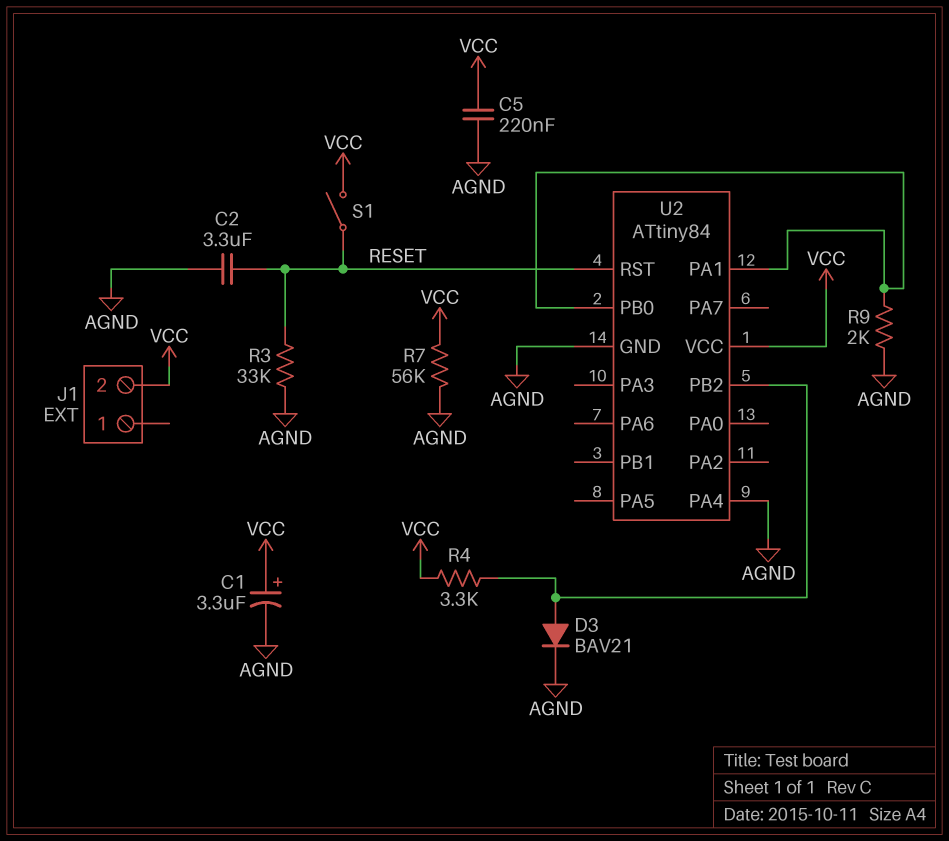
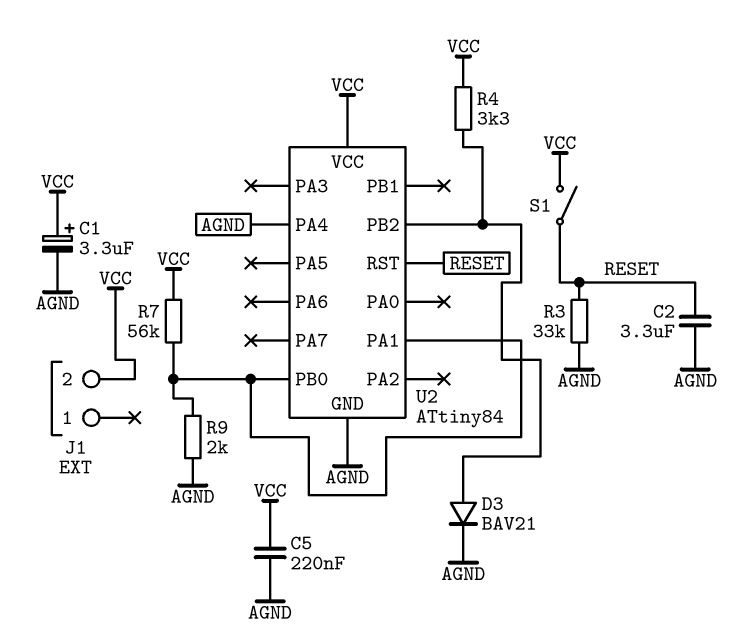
R7: 56k (AGND, VCC) -> 56k (U2/PA1, VCC)

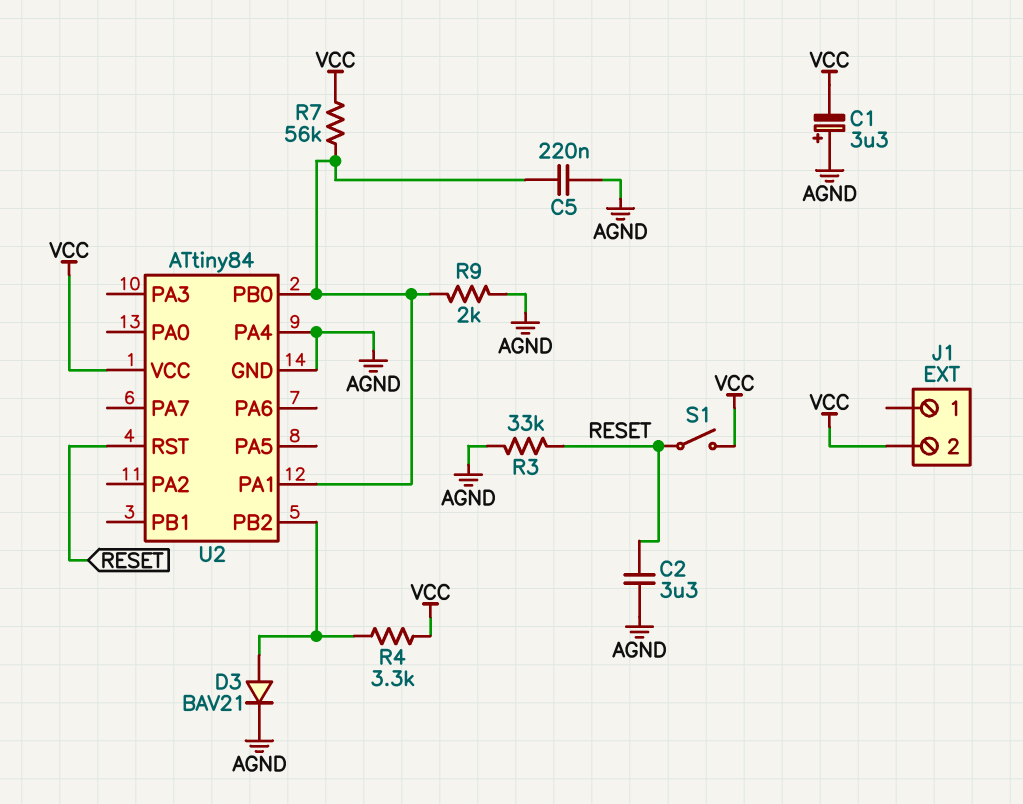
C1: 3.3uF (plus VCC, minus AGND) -> 3.3uF (plus AGND, minus VCC)
C5: 220nF (AGND, VCC) -> 220nF (AGND, U2/PA1)

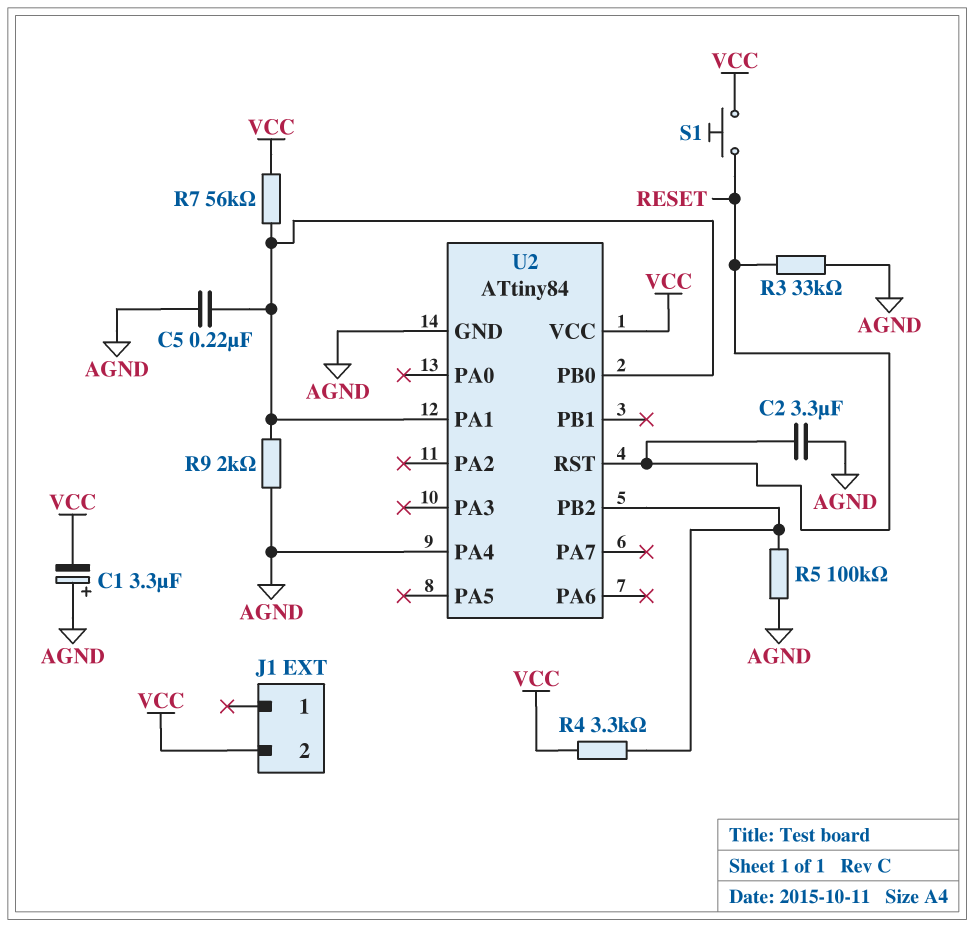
D3: diode BAV21 (A U2/PB2, K AGND) -> none
R5: none -> 100k (AGND, U2/PB2)
S1: switch (RESET, VCC) -> button (RESET, VCC)

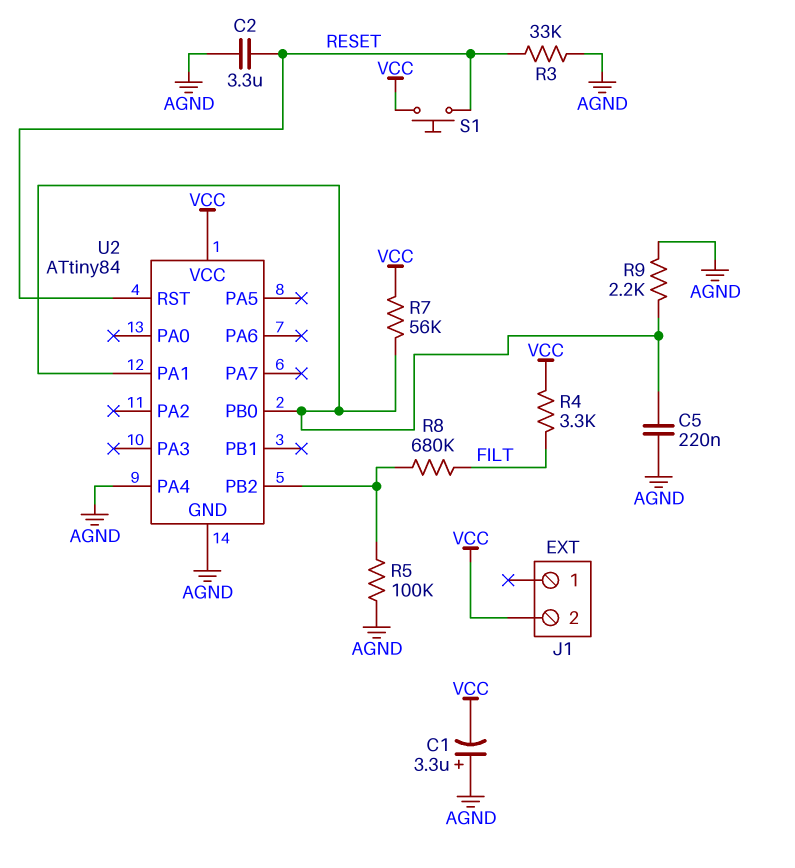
R4: 3.3k (U2/PB2, VCC) -> 3.3k (FILT, VCC)
R8: none -> 680k (FILT, U2/PB2)
R9: 2k (AGND, U2/PA1) -> 2.2k (AGND, U2/PA1)

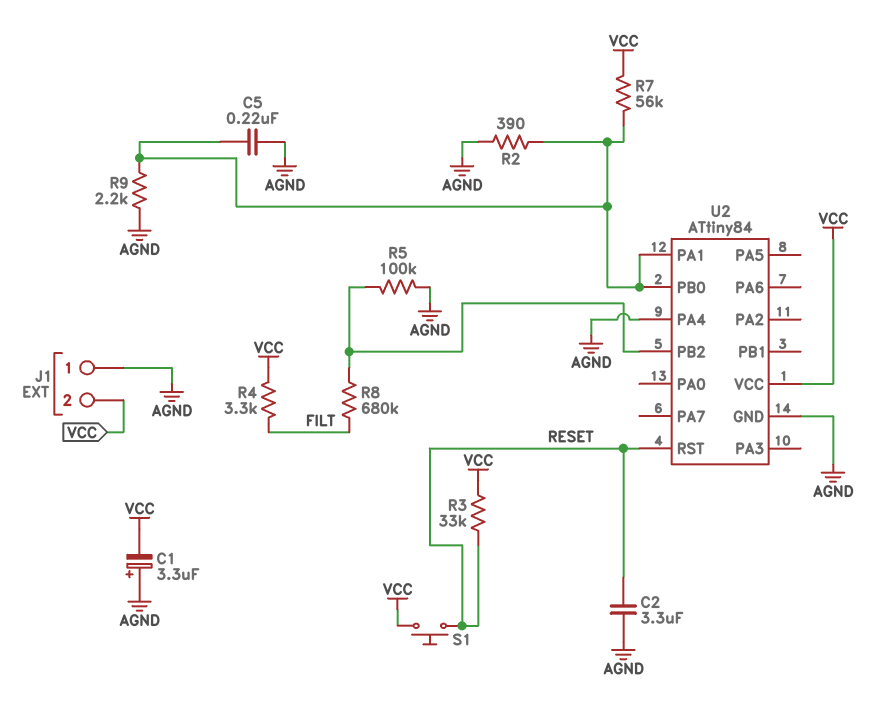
J1 pin 1: none -> AGND
R2: none -> 390 (AGND, U2/PA1)
R3: 33k (AGND, RESET) -> 33k (RESET, VCC)

